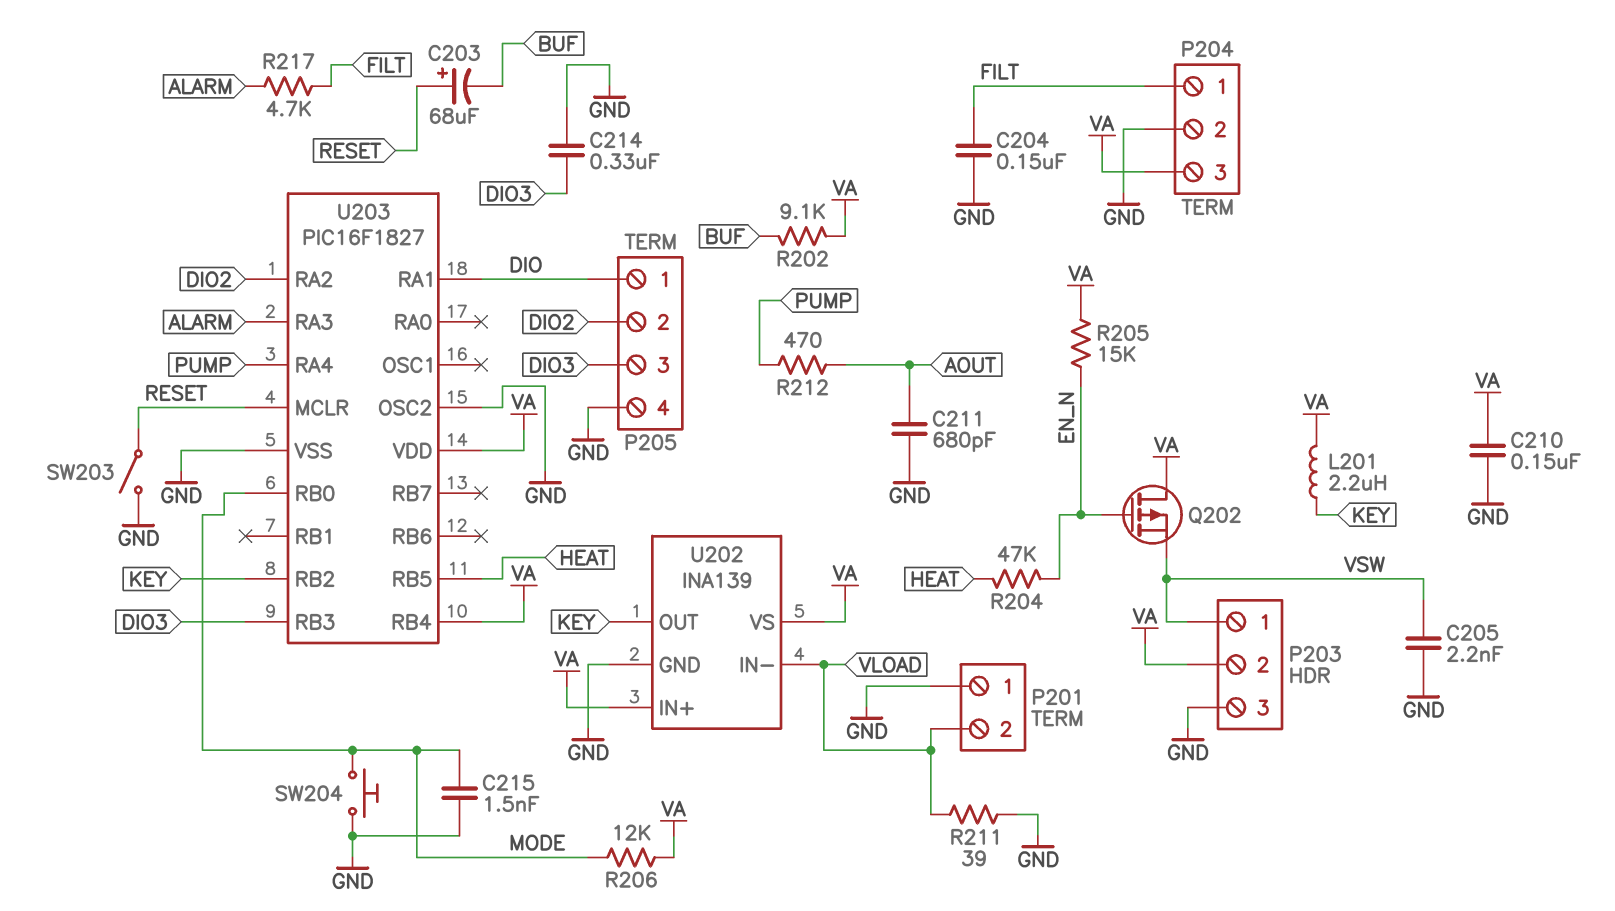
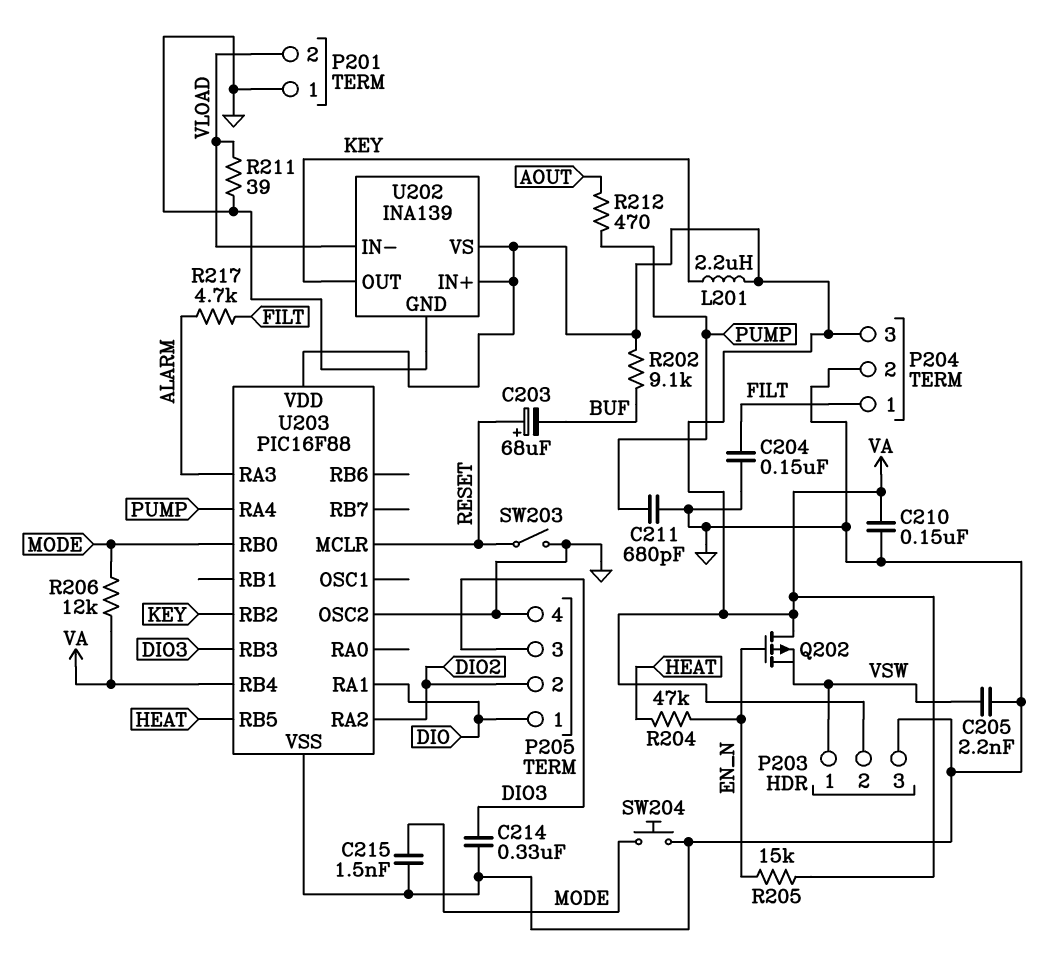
C211: 680pF (AOUT, GND) -> 680pF (GND, PUMP)
U203: PIC16F1827 -> PIC16F88

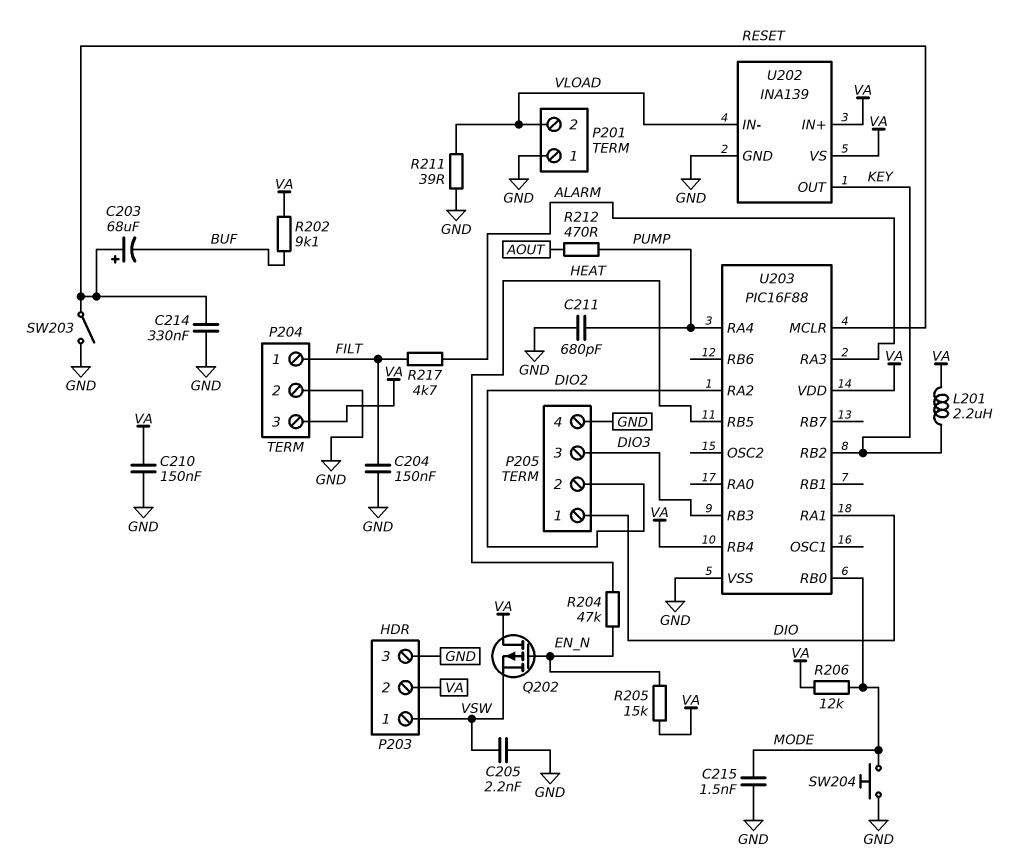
C214: 330nF (DIO3, GND) -> 330nF (GND, RESET)
U203 pin OSC2: GND -> none

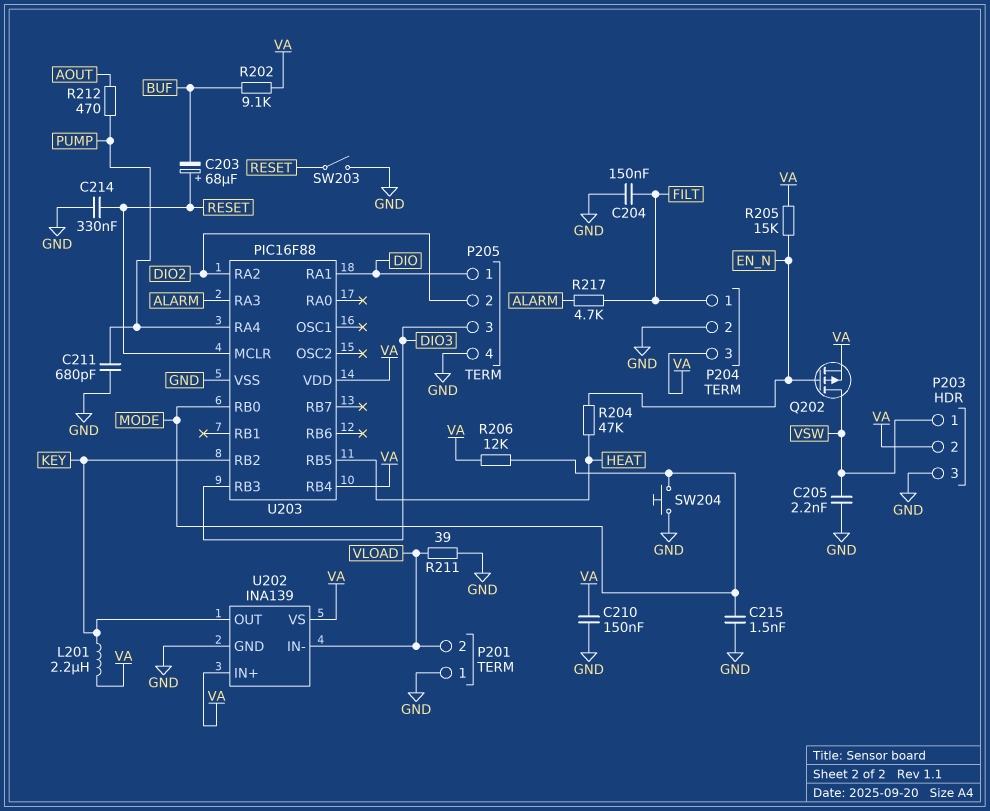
Q202: PMOS (G EN_N, D VA, S VSW) -> PMOS (G EN_N, D VSW, S VA)

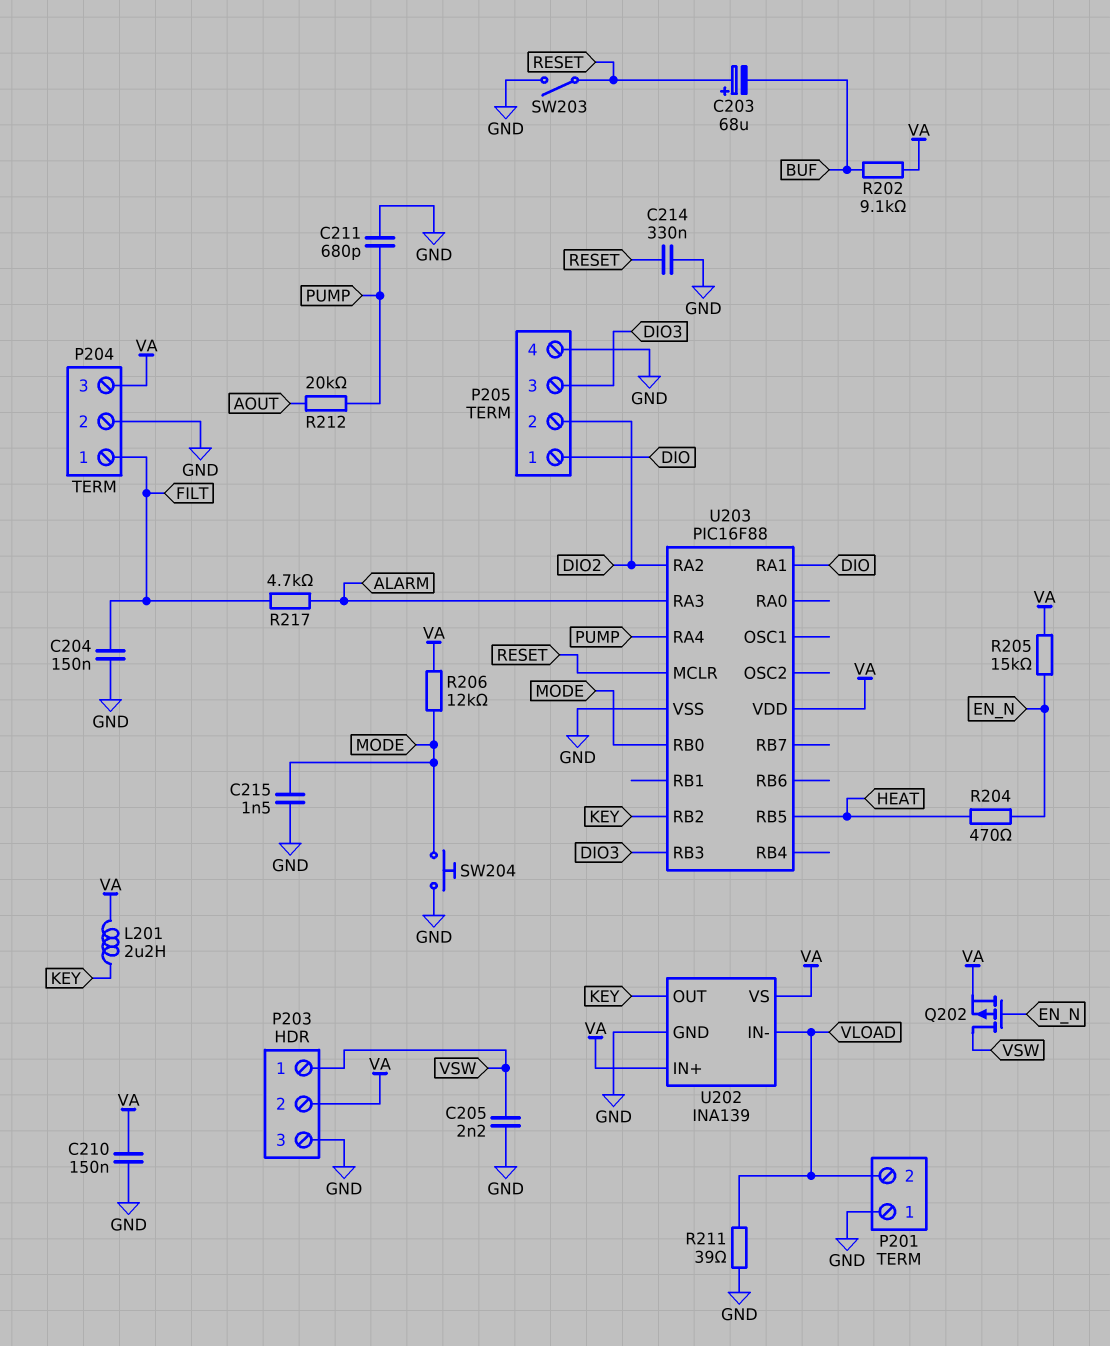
R204: 47k (EN_N, HEAT) -> 470 (EN_N, HEAT)
R212: 470 (AOUT, PUMP) -> 20k (AOUT, PUMP)
U203 pin RB4: VA -> none

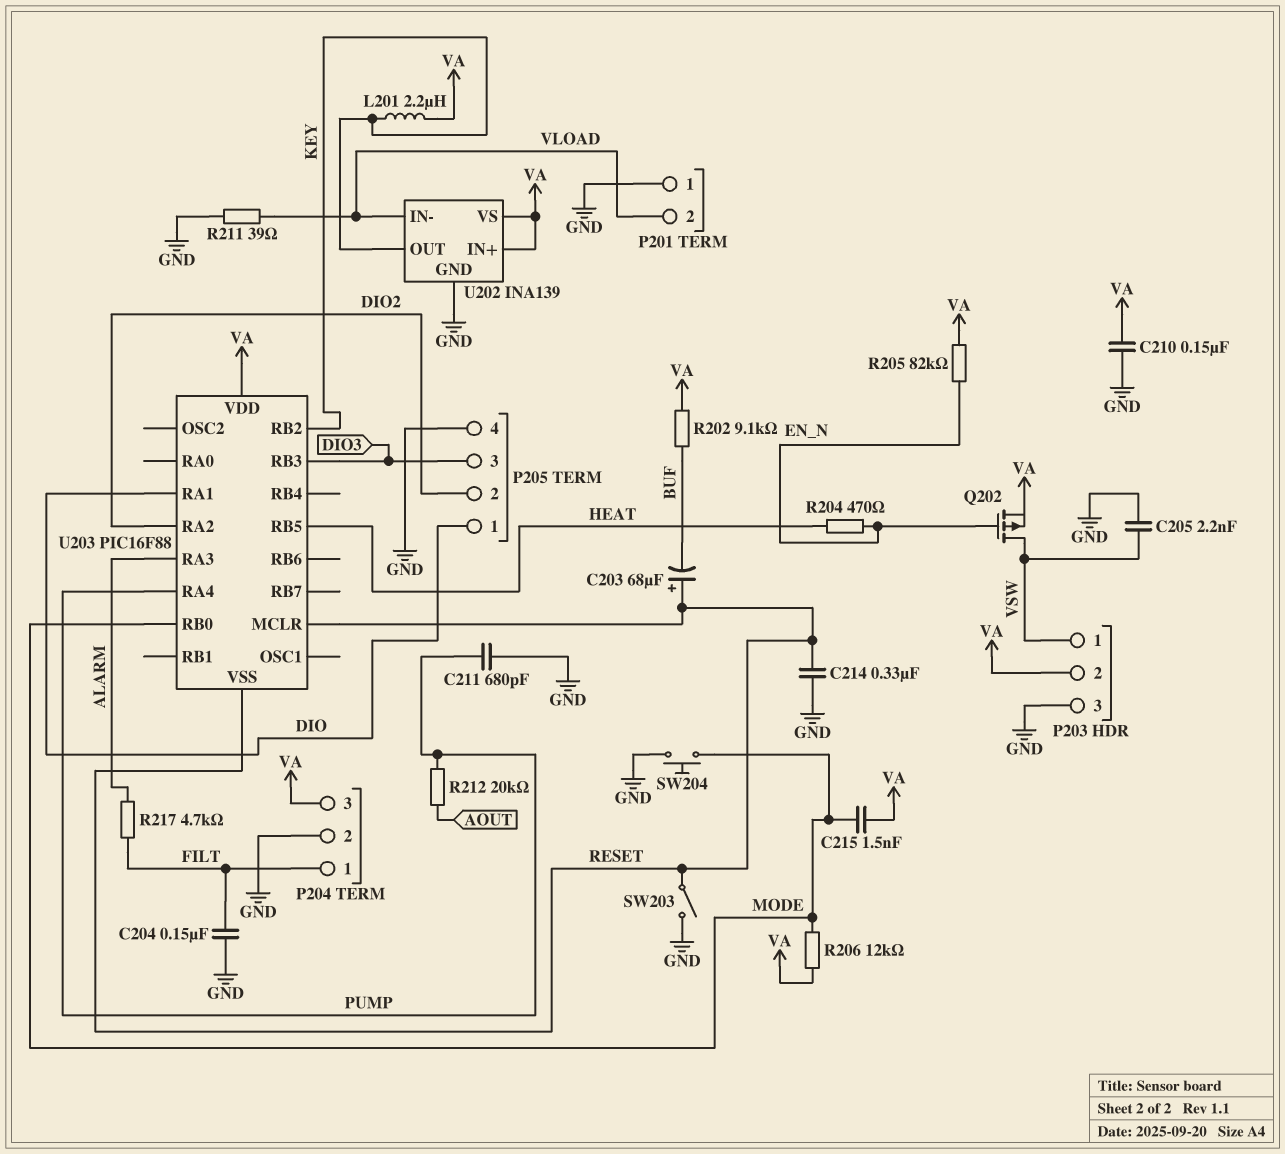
C215: 1.5nF (GND, MODE) -> 1.5nF (MODE, VA)
R205: 15k (EN_N, VA) -> 82k (EN_N, VA)
U203 pin VSS: GND -> RESET

